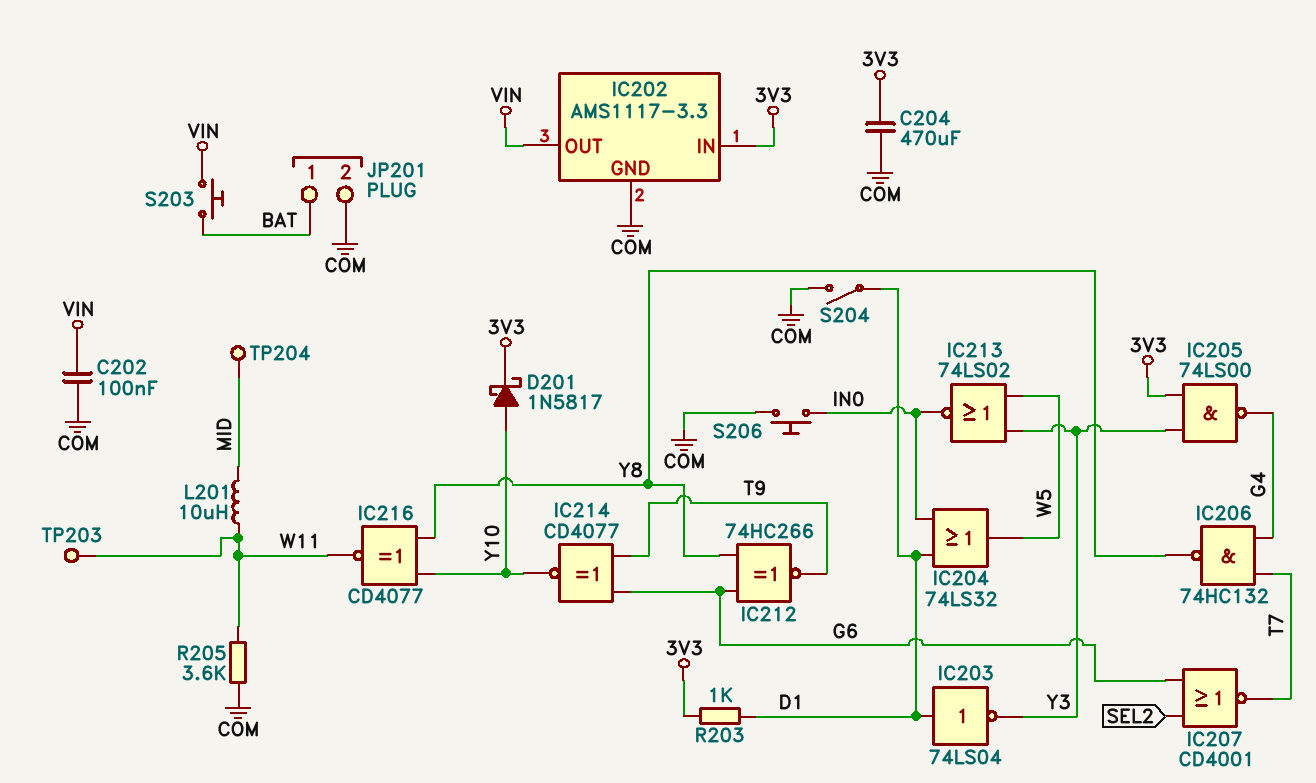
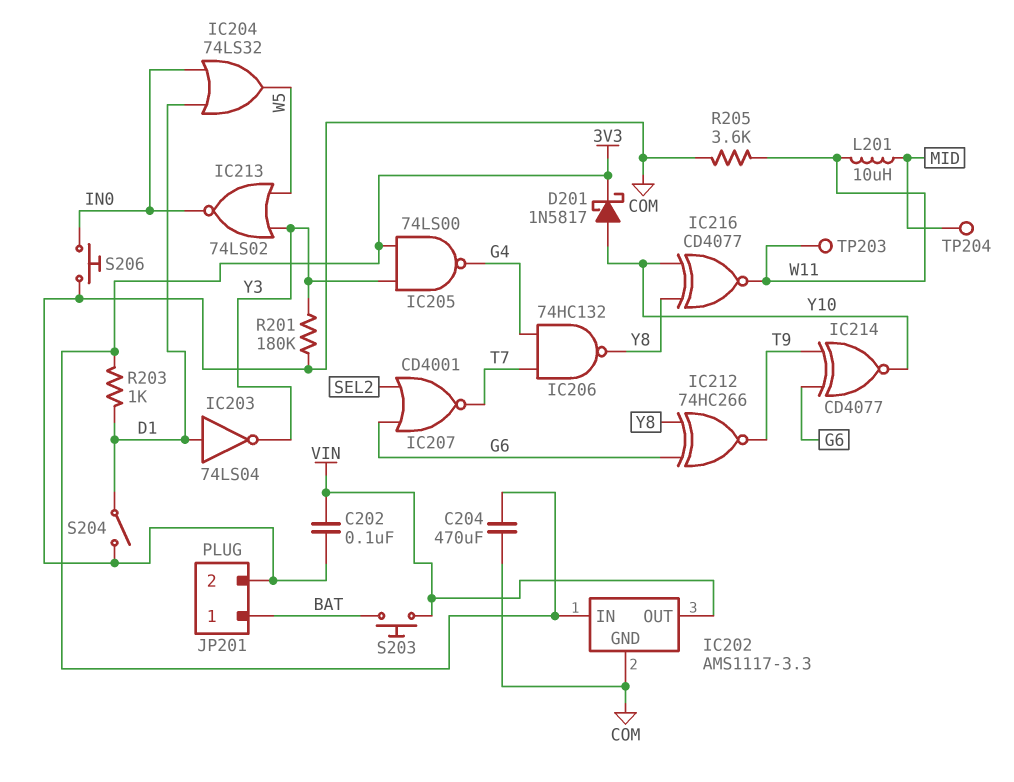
R201: none -> 180k (COM, Y3)

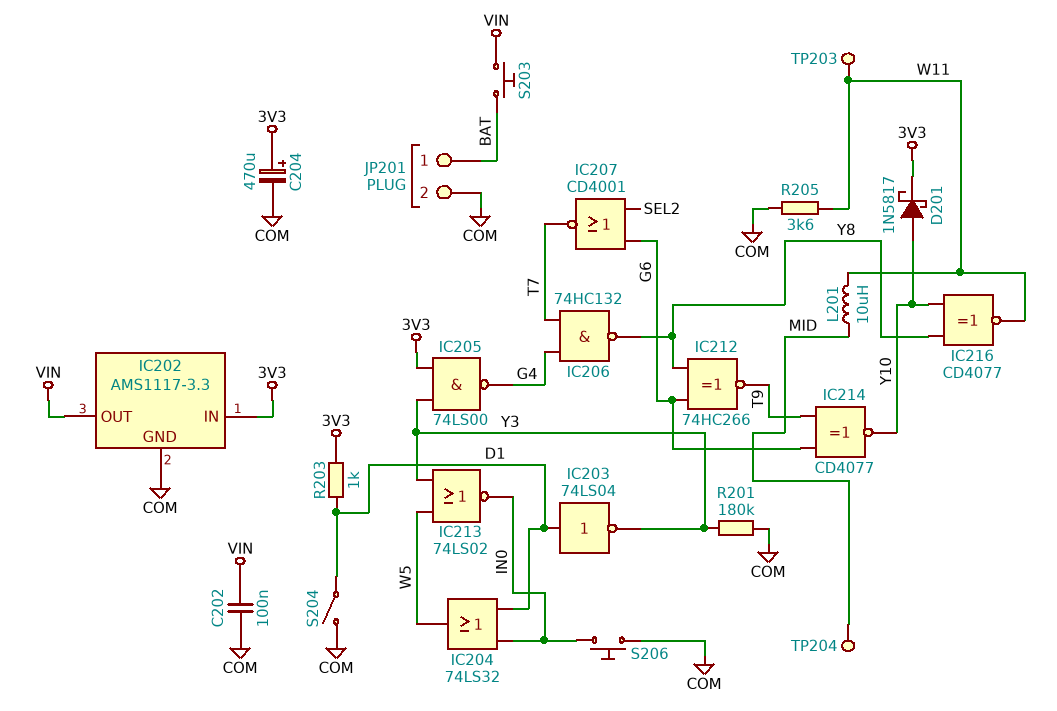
C204: 470uF (3V3, COM) -> 470uF (plus 3V3, minus COM)

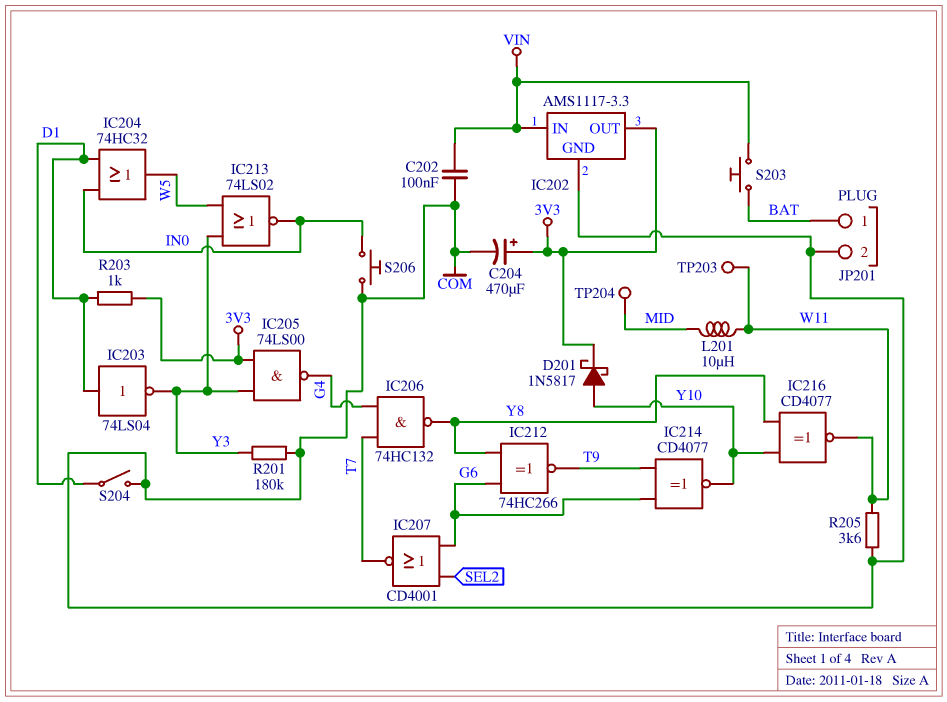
IC202 pin IN: 3V3 -> VIN
IC202 pin OUT: VIN -> 3V3
IC204: OR 74LS32 (in D1, in IN0, out W5) -> OR 74HC32 (in D1, in IN0, out W5)

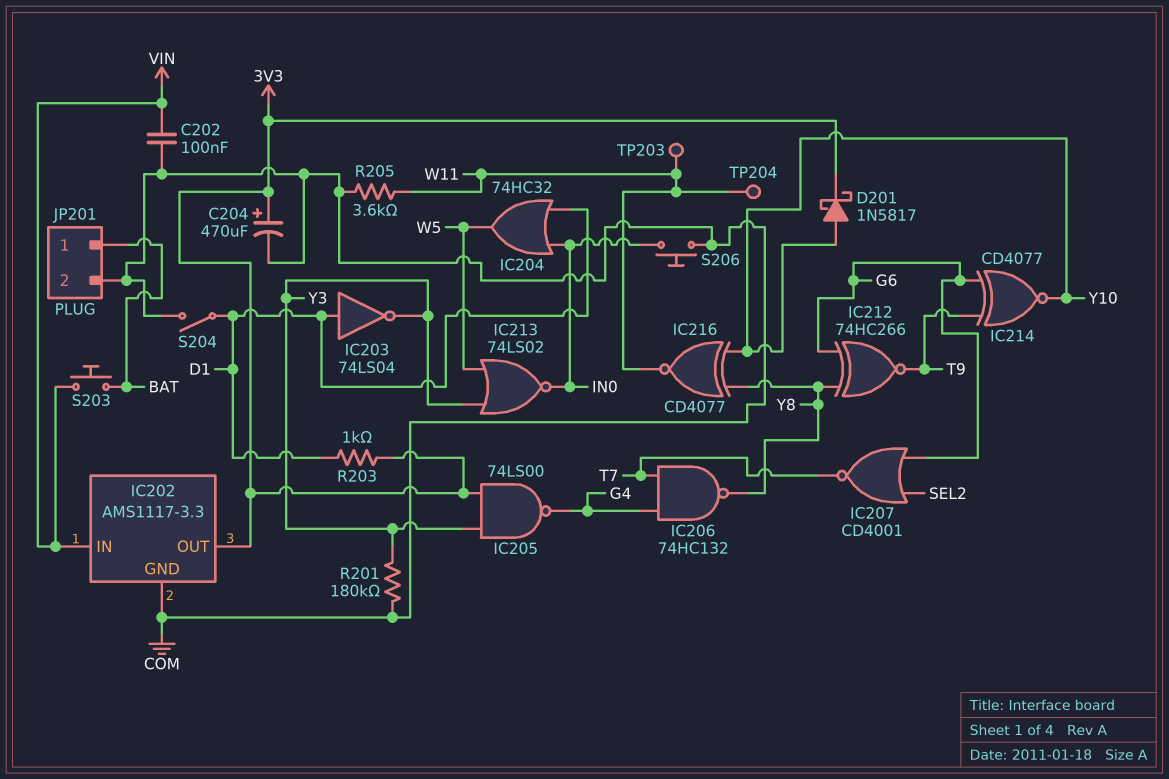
L201: 10uH (MID, W11) -> none
TP204: test point (MID) -> test point (W11)

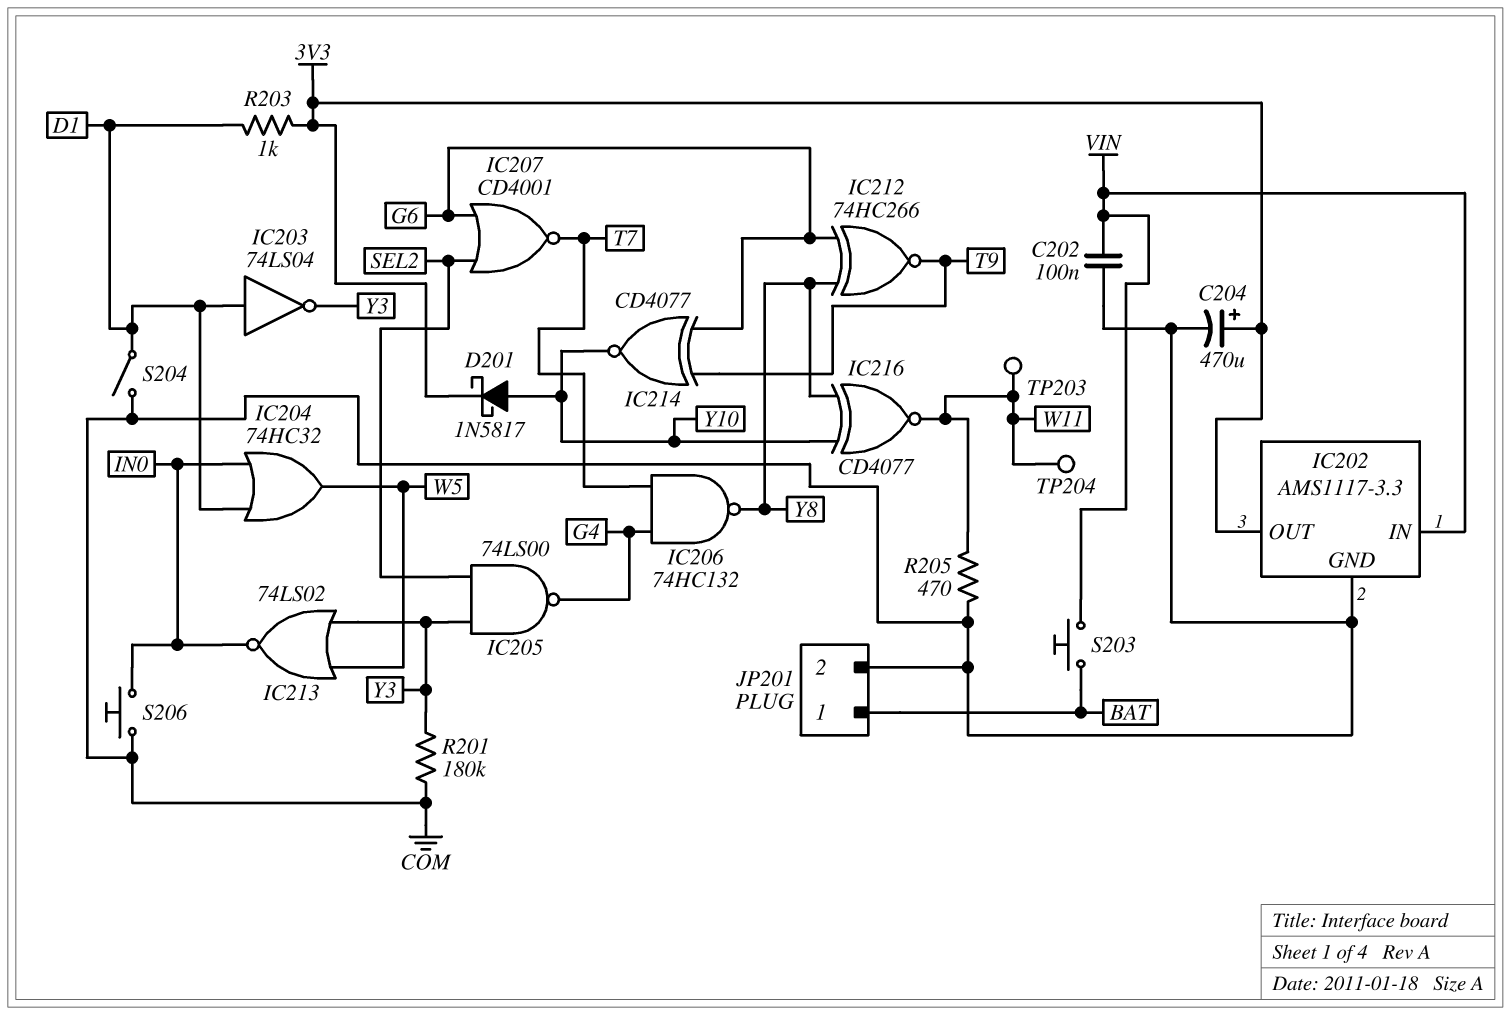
IC205: NAND 74LS00 (in 3V3, in Y3, out G4) -> NAND 74LS00 (in SEL2, in Y3, out G4)
R205: 3.6k (COM, W11) -> 470 (COM, W11)

